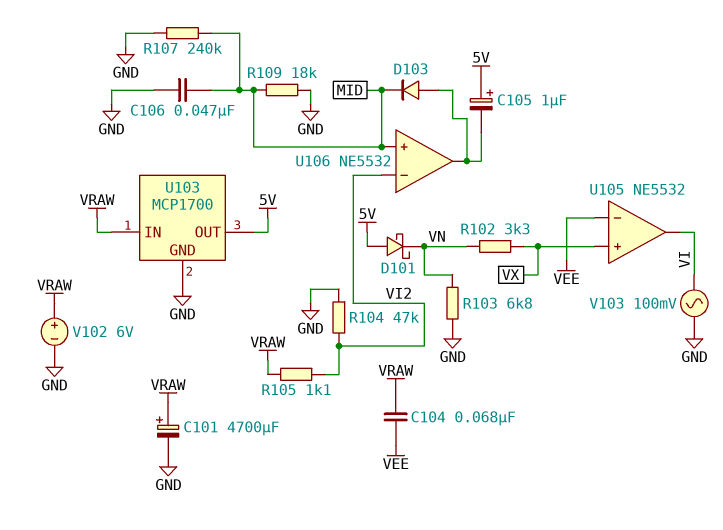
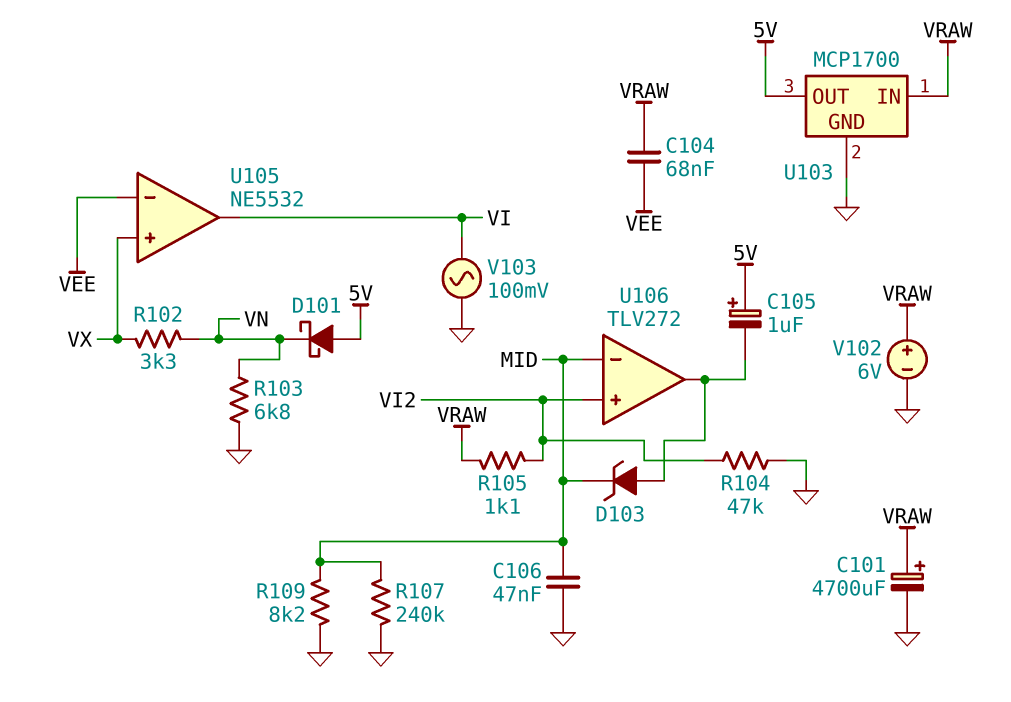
D103: diode (A U106/out, K MID) -> zener (A U106/out, K MID)
R109: 18k (GND, MID) -> 8.2k (GND, MID)
U106: NE5532 -> TLV272
U106 pin in+: MID -> VI2
U106 pin in-: VI2 -> MID

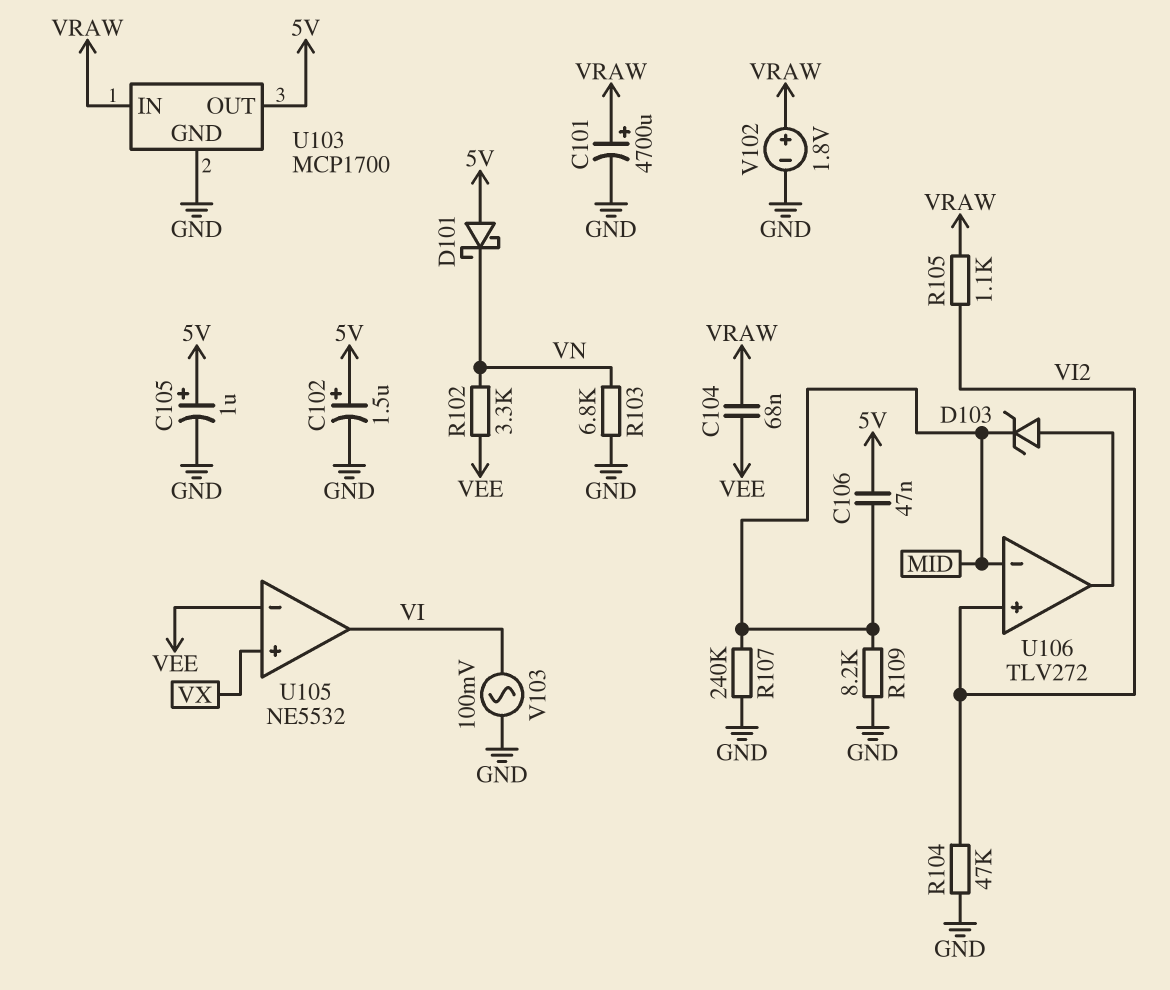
C102: none -> 1.5uF (plus 5V, minus GND)
C105: 1uF (plus 5V, minus U106/out) -> 1uF (plus 5V, minus GND)
C106: 47nF (GND, MID) -> 47nF (5V, MID)
R102: 3.3k (VN, VX) -> 3.3k (VEE, VN)
V102: 6V (plus VRAW, minus GND) -> 1.8V (plus VRAW, minus GND)

